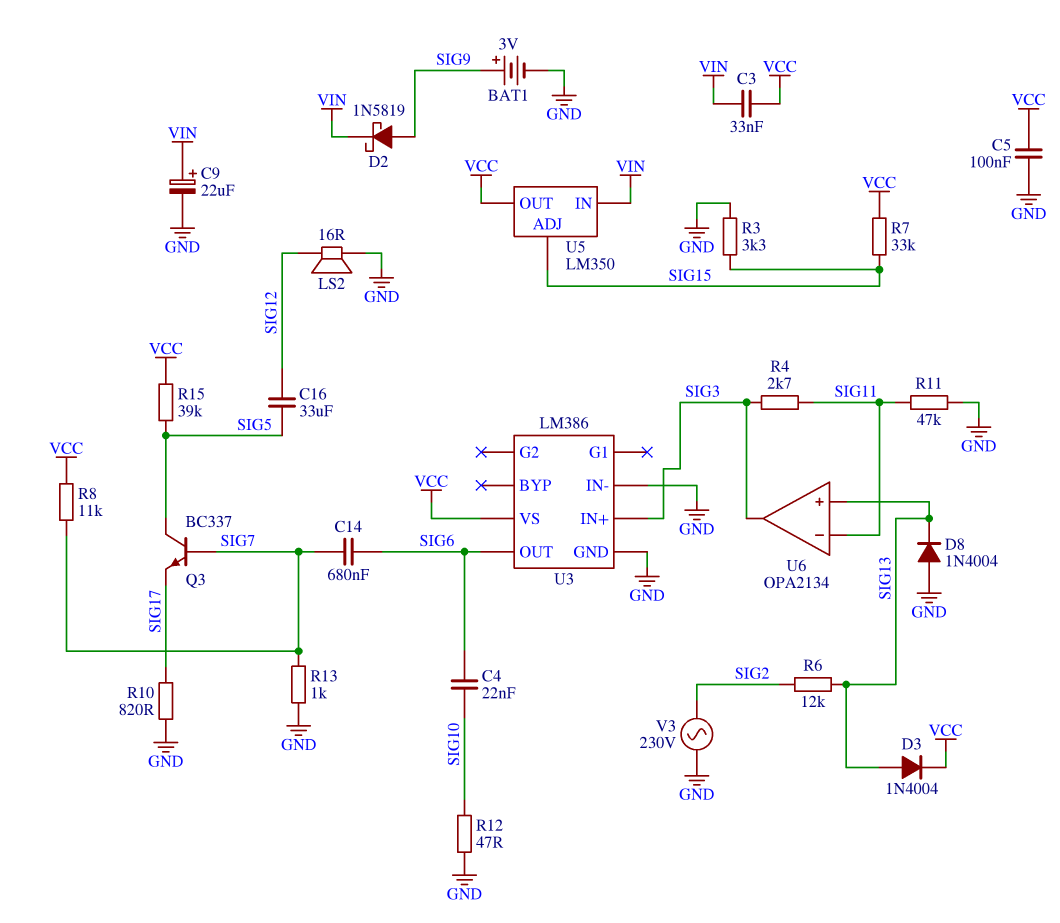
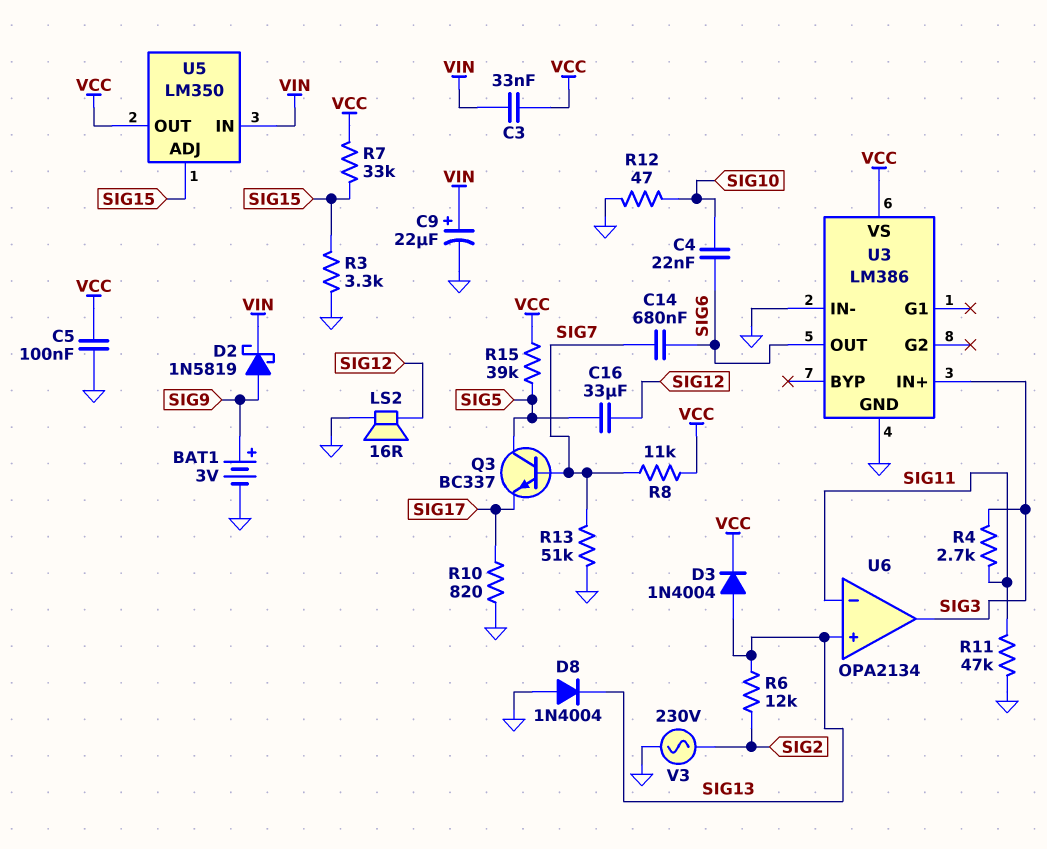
R13: 1k (GND, SIG7) -> 51k (GND, SIG7)

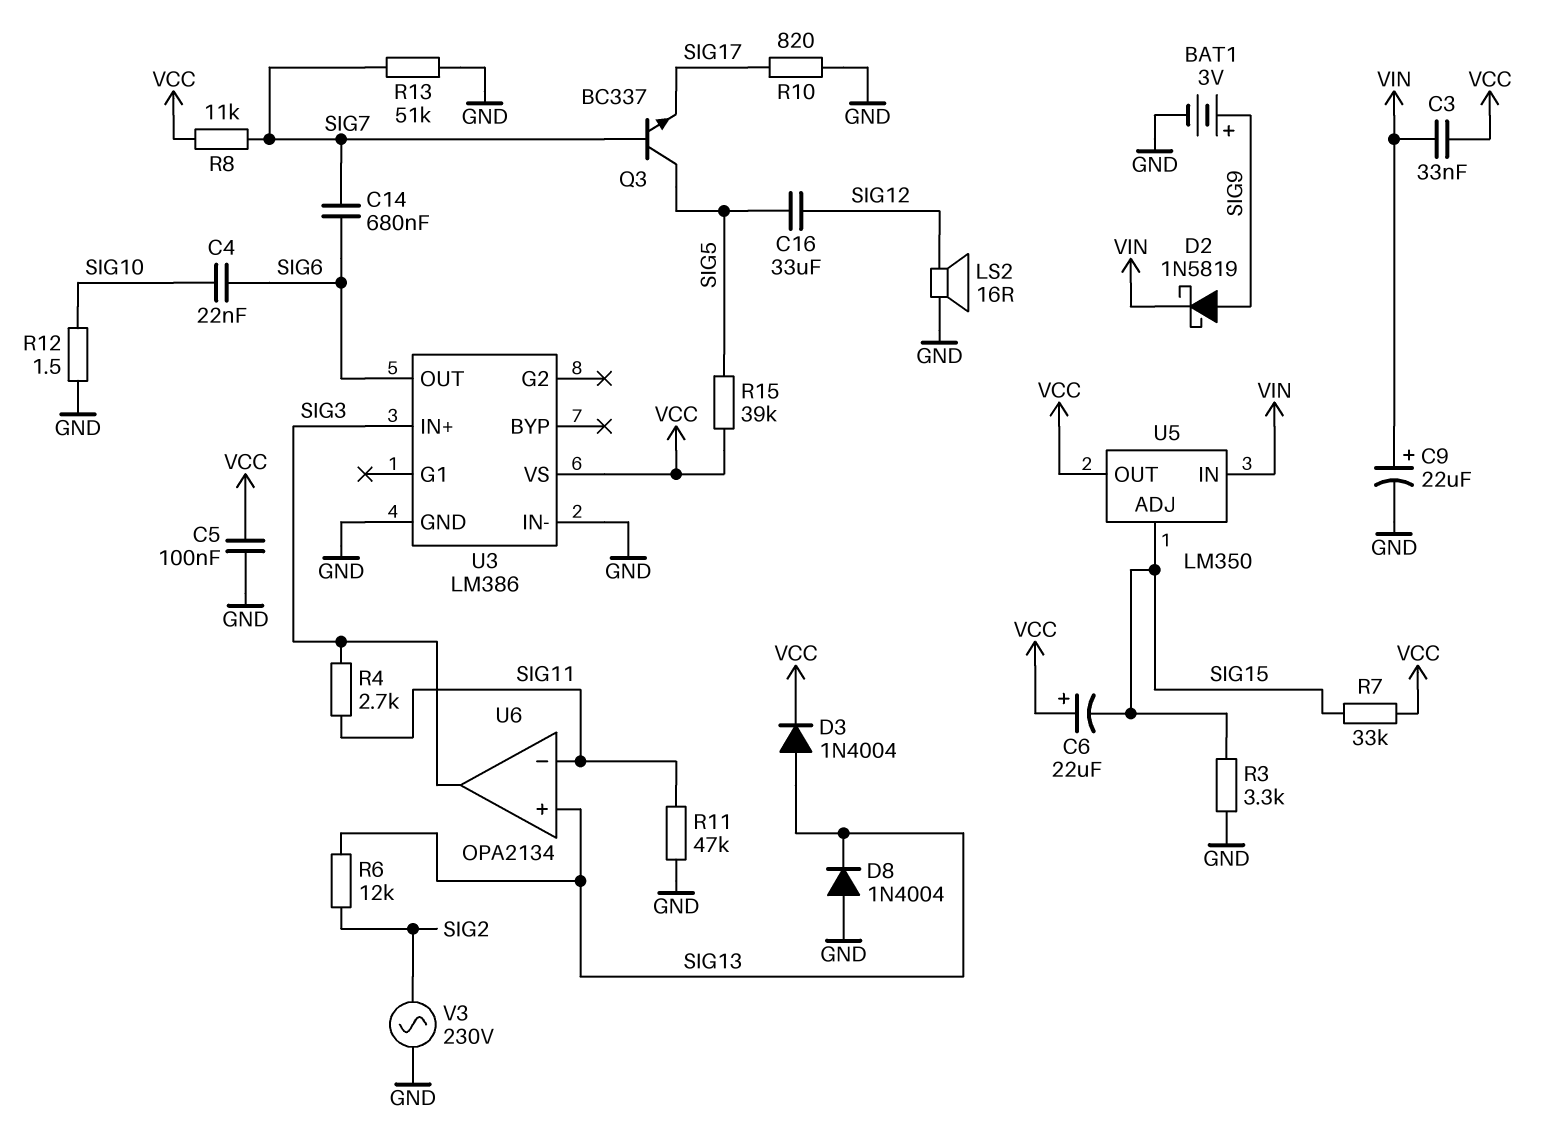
C6: none -> 22uF (plus VCC, minus SIG15)
R12: 47 (GND, SIG10) -> 1.5 (GND, SIG10)

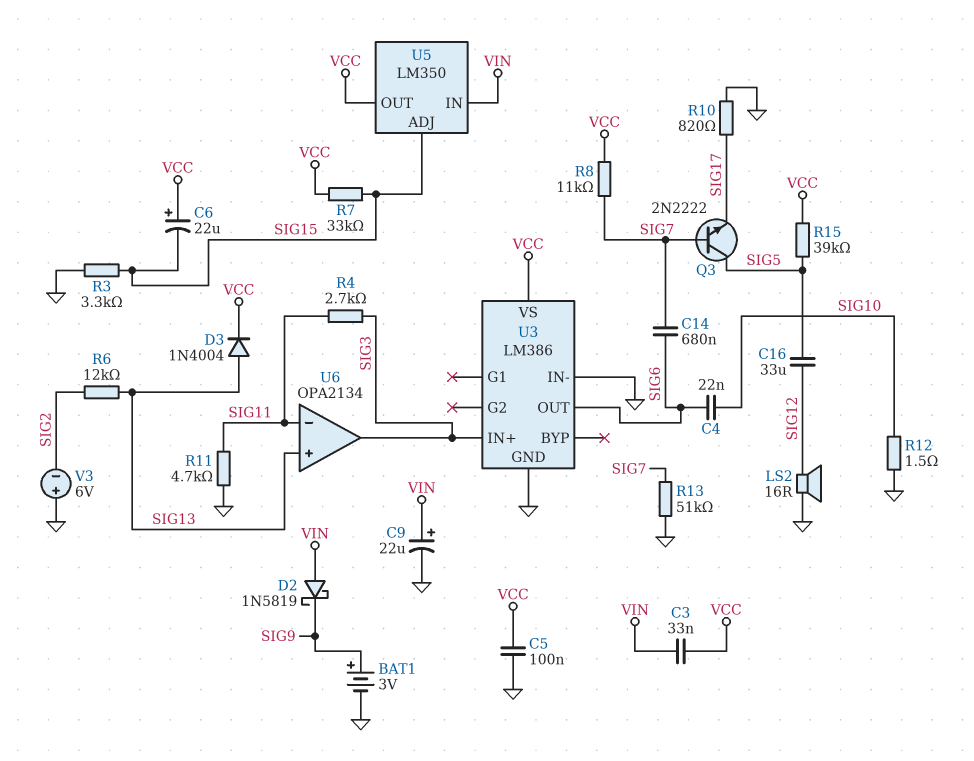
D2: schottky 1N5819 (A SIG9, K VIN) -> schottky 1N5819 (A VIN, K SIG9)
D8: diode 1N4004 (A GND, K SIG13) -> none
Q3: NPN BC337 (B SIG7, C SIG5, E SIG17) -> NPN 2N2222 (B SIG7, C SIG5, E SIG17)
R11: 47k (GND, SIG11) -> 4.7k (GND, SIG11)
V3: AC 230V (GND, SIG2) -> 6V (plus GND, minus SIG2)

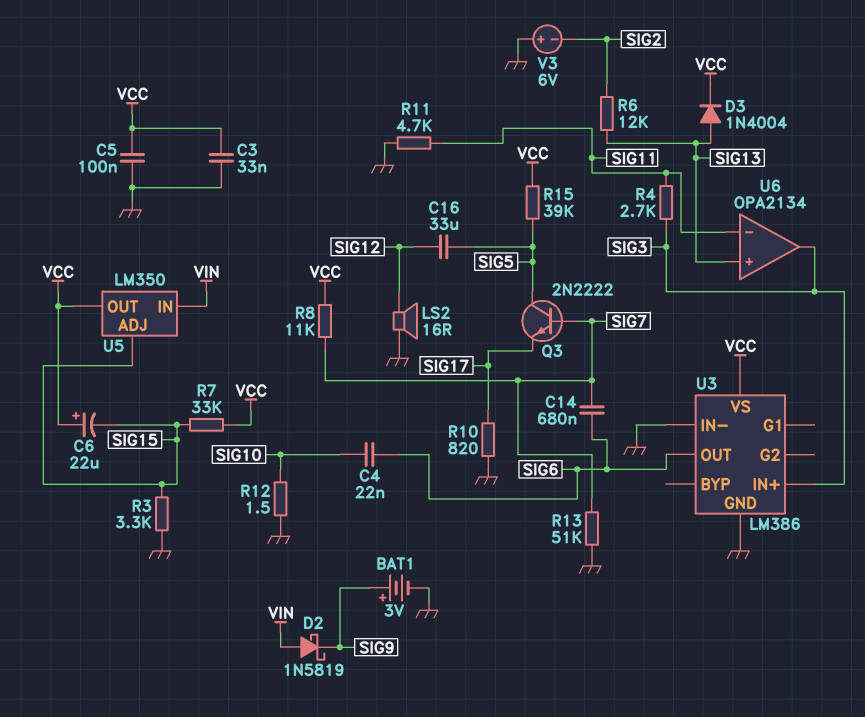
C3: 33nF (VCC, VIN) -> 33nF (GND, VCC)
C9: 22uF (plus VIN, minus GND) -> none

